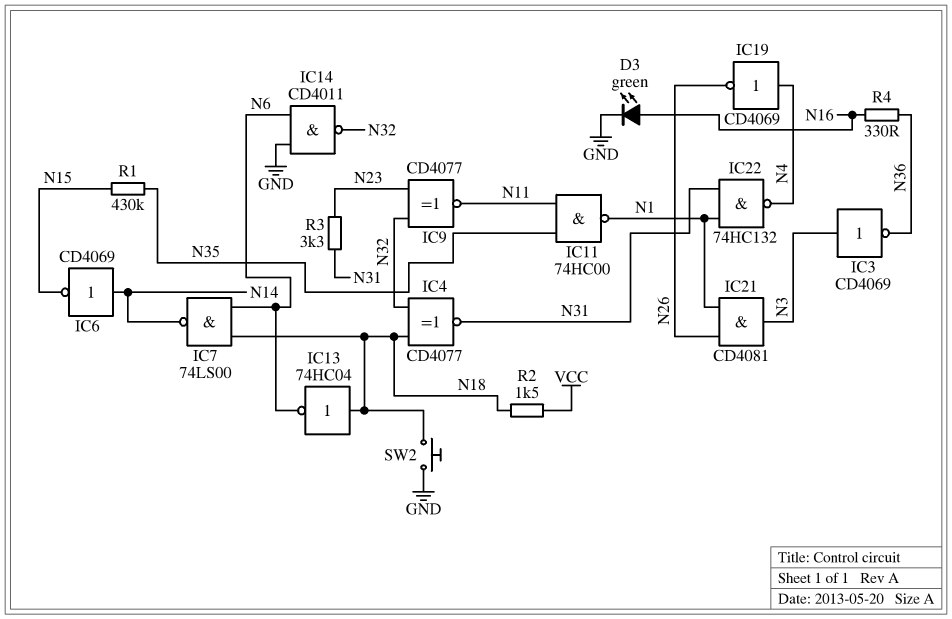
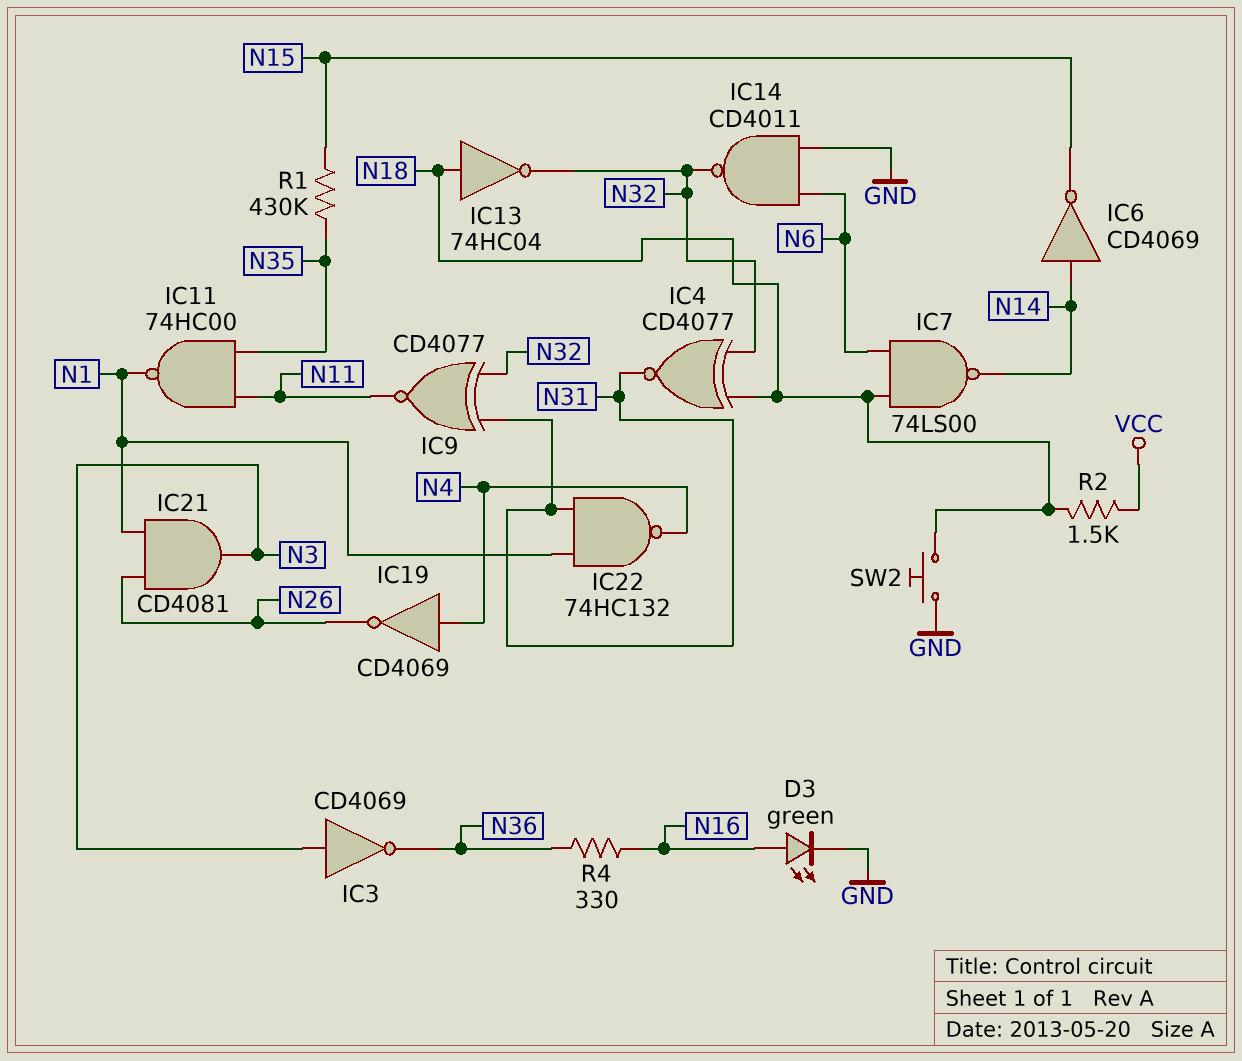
IC9: XNOR CD4077 (in N23, in N32, out N11) -> XNOR CD4077 (in N31, in N32, out N11)
IC13: NOT 74HC04 (in N18, out N6) -> NOT 74HC04 (in N18, out N32)
R3: 3.3k (N23, N31) -> none

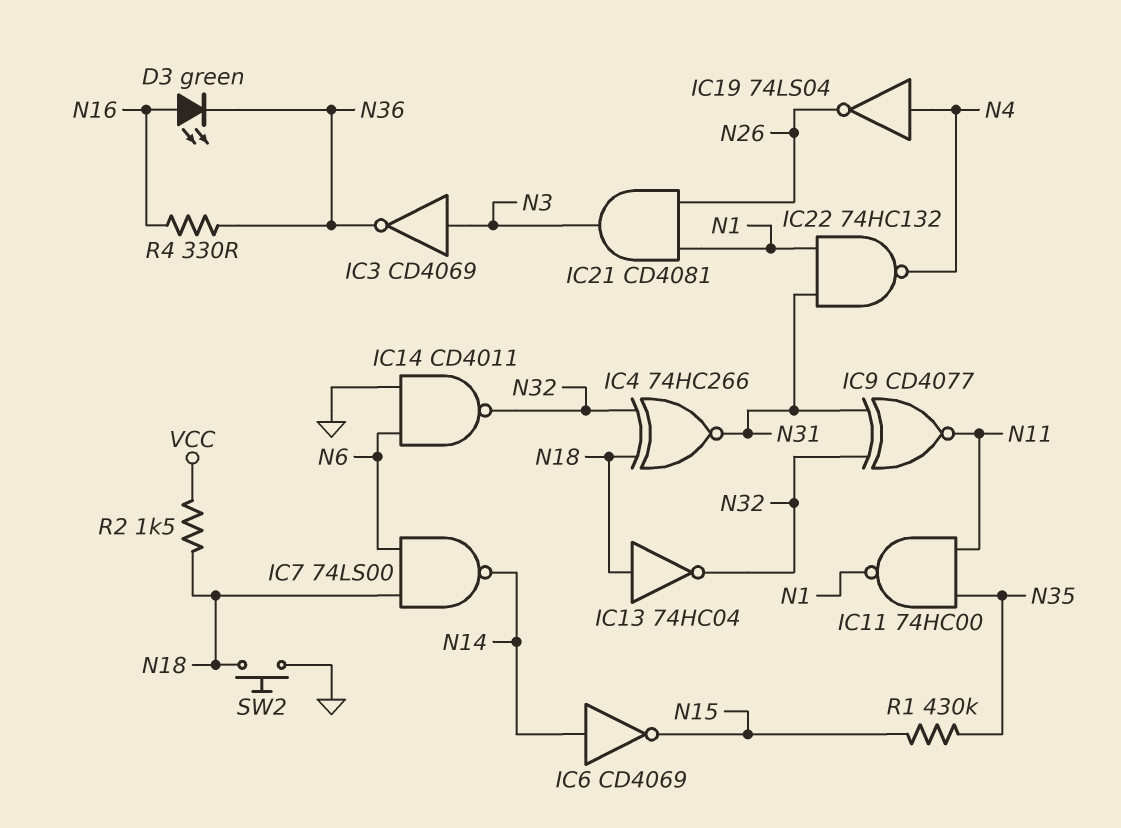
D3: LED green (A N16, K GND) -> LED green (A N16, K N36)
IC4: XNOR CD4077 (in N18, in N32, out N31) -> XNOR 74HC266 (in N18, in N32, out N31)
IC19: NOT CD4069 (in N4, out N26) -> NOT 74LS04 (in N4, out N26)

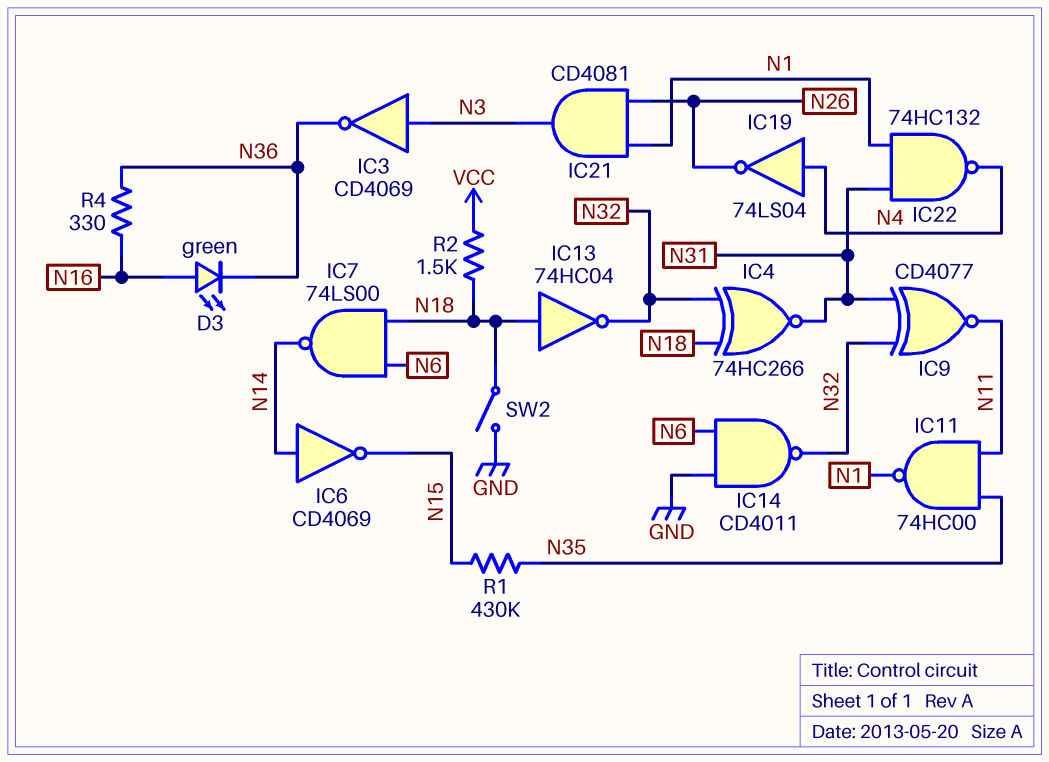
SW2: button (GND, N18) -> switch (GND, N18)

